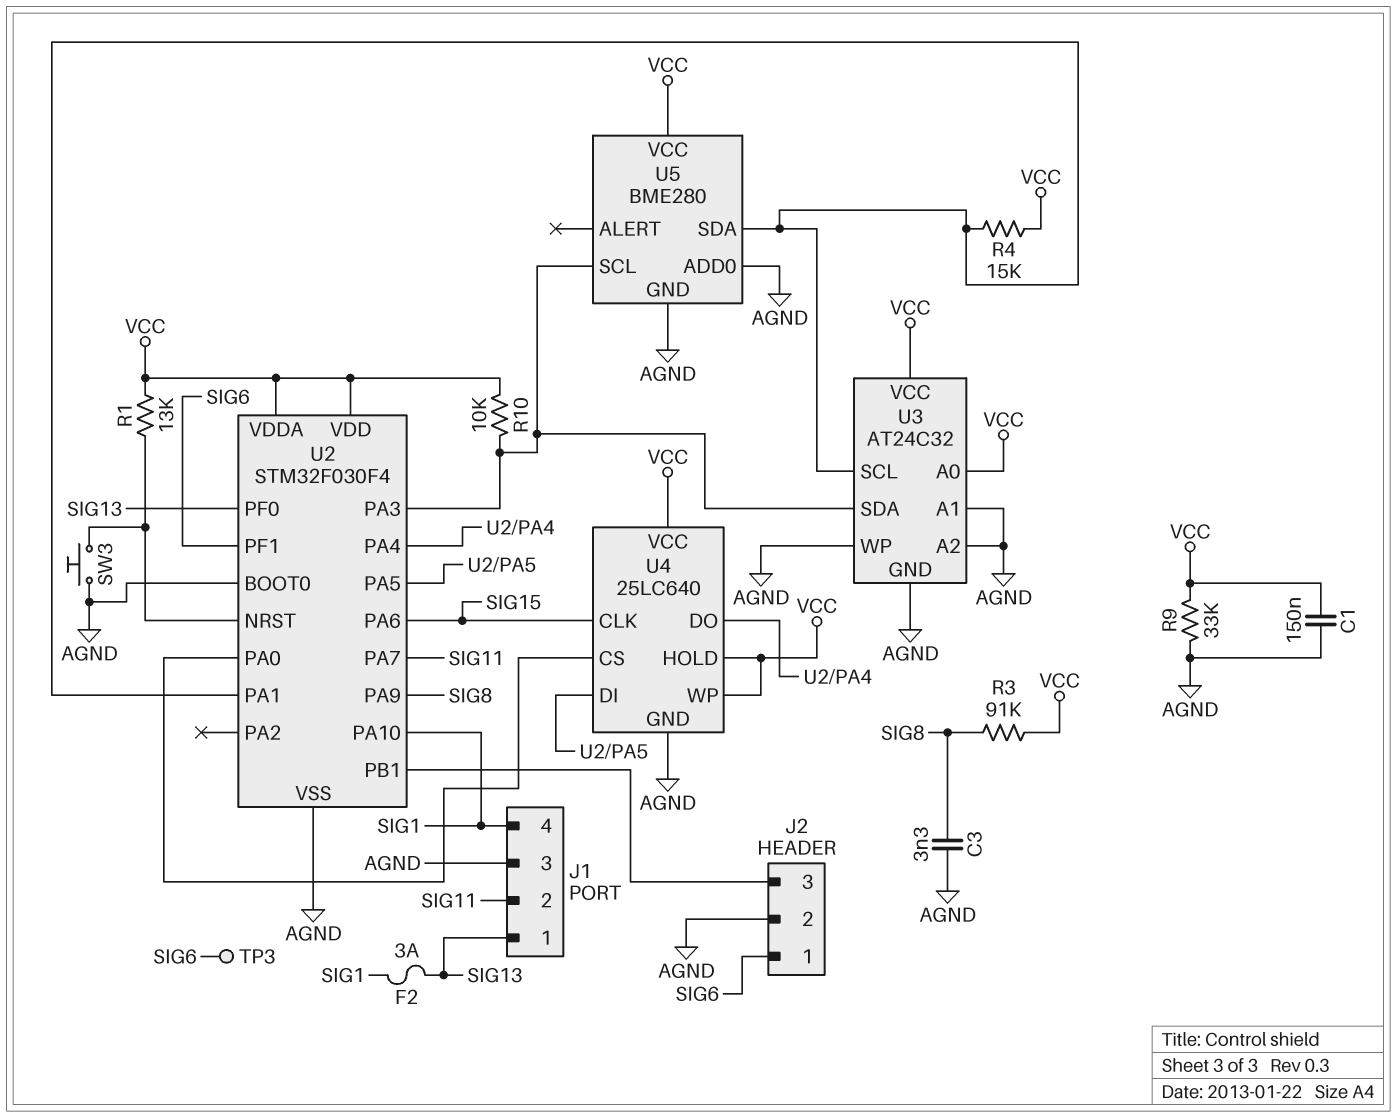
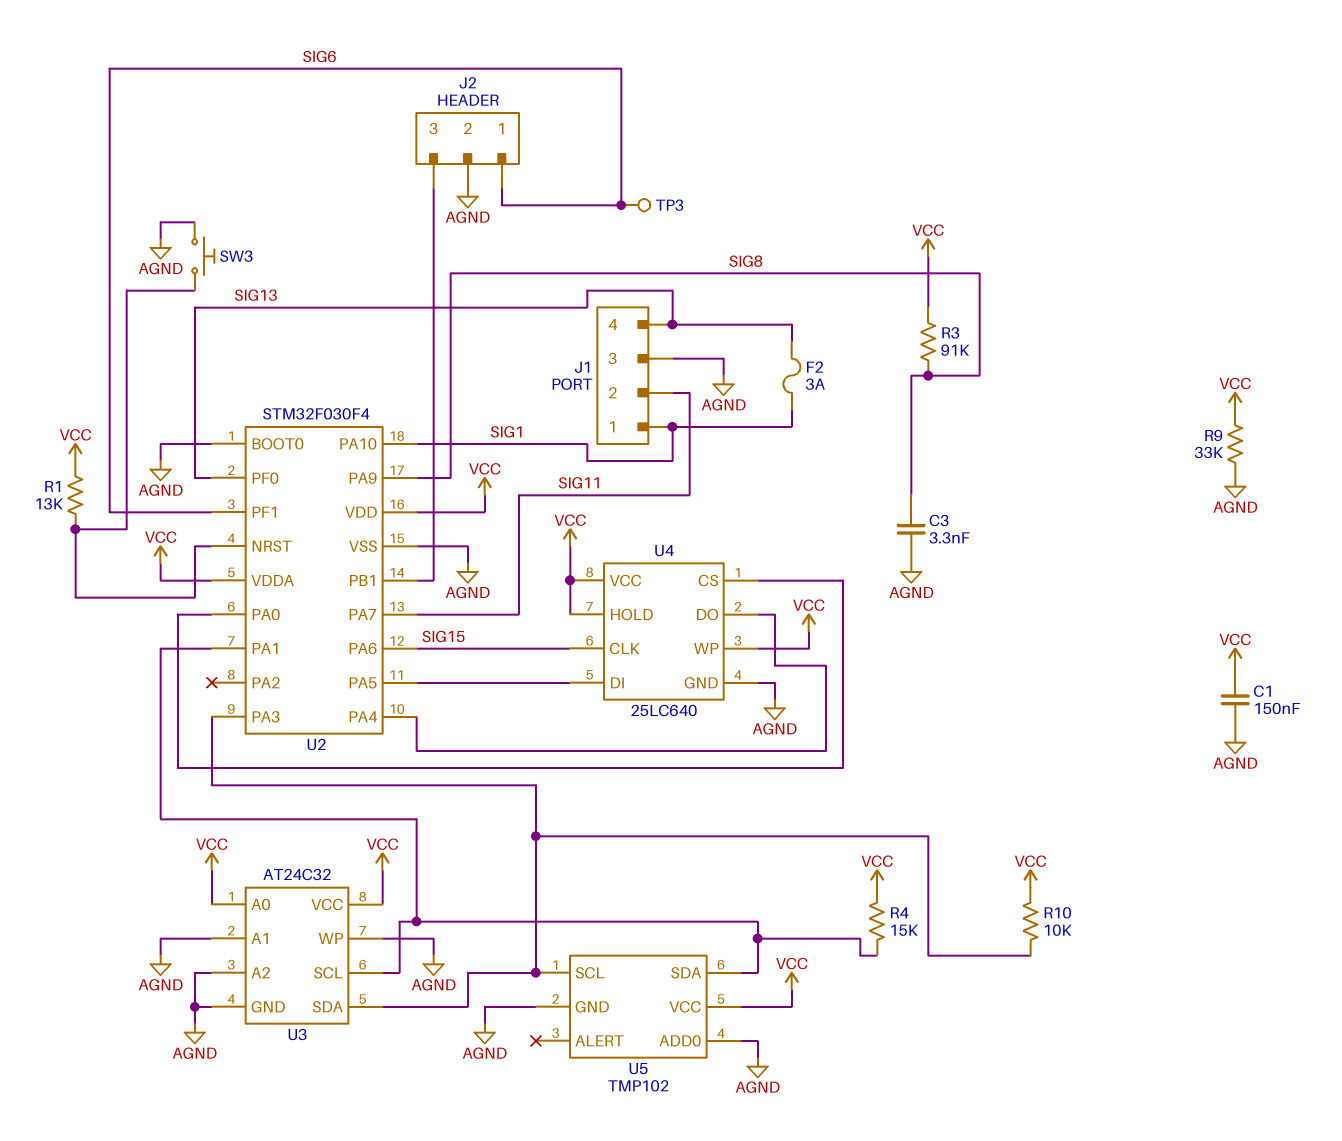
J1 pin 1: SIG13 -> SIG1
J1 pin 4: SIG1 -> SIG13
U5: BME280 -> TMP102

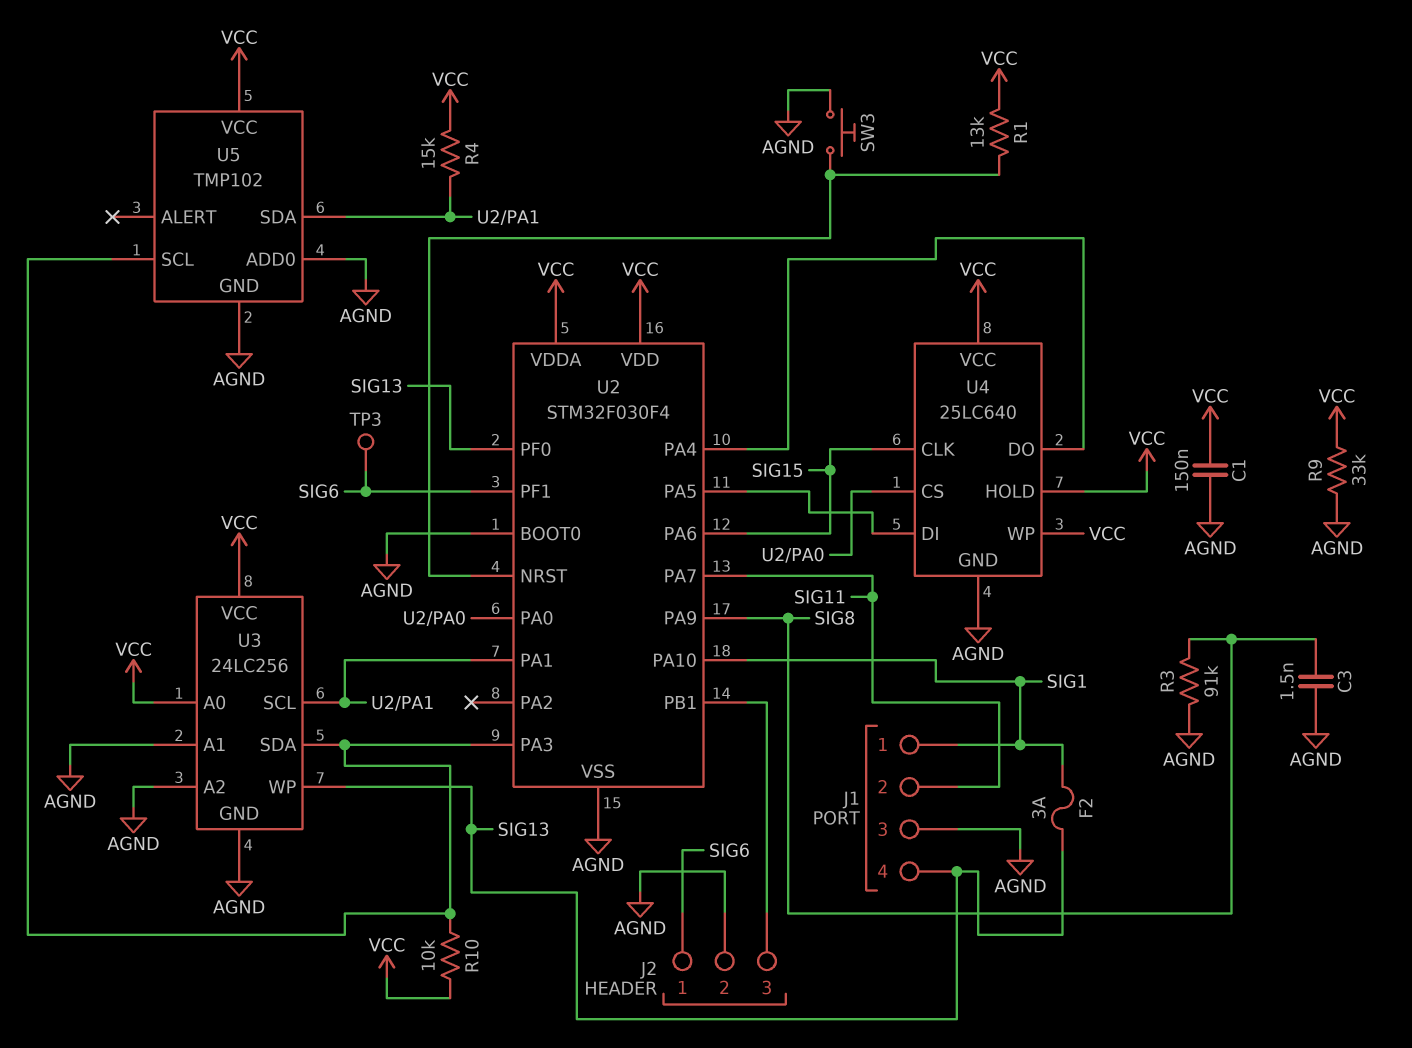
C3: 3.3nF (AGND, SIG8) -> 1.5nF (AGND, SIG8)
R3: 91k (SIG8, VCC) -> 91k (AGND, SIG8)
U3: AT24C32 -> 24LC256
U3 pin WP: AGND -> SIG13

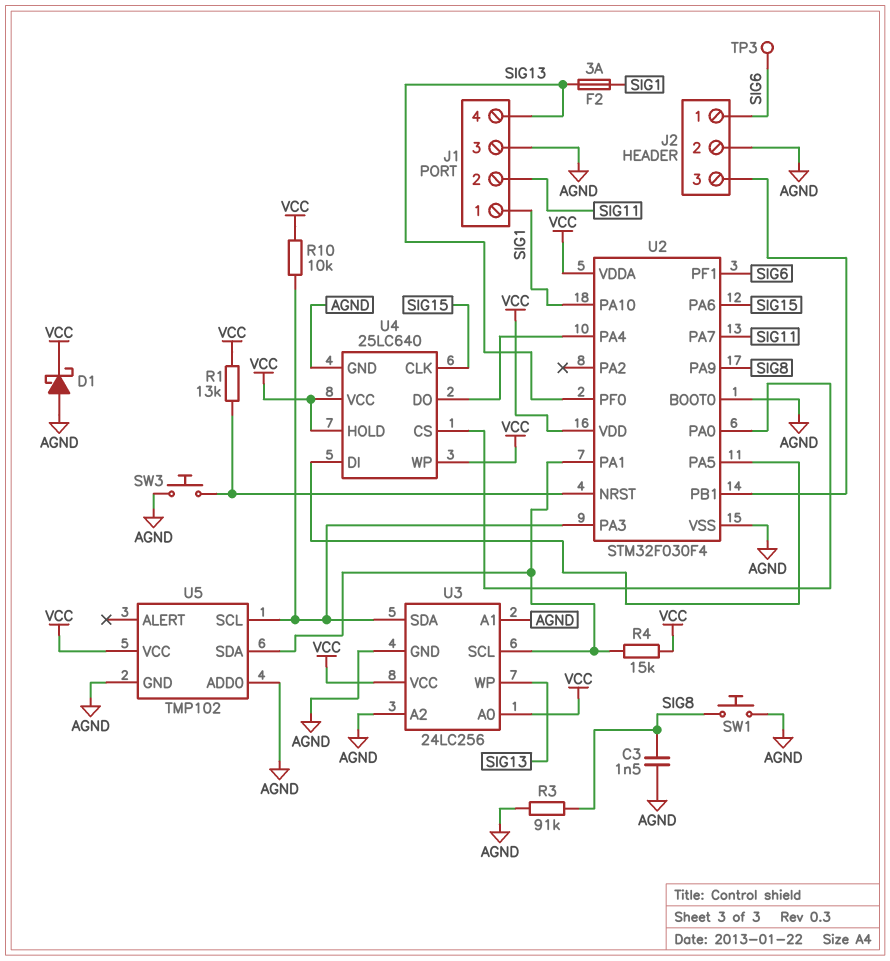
C1: 150nF (AGND, VCC) -> none
D1: none -> schottky (A AGND, K VCC)
R9: 33k (AGND, VCC) -> none
SW1: none -> button (AGND, SIG8)

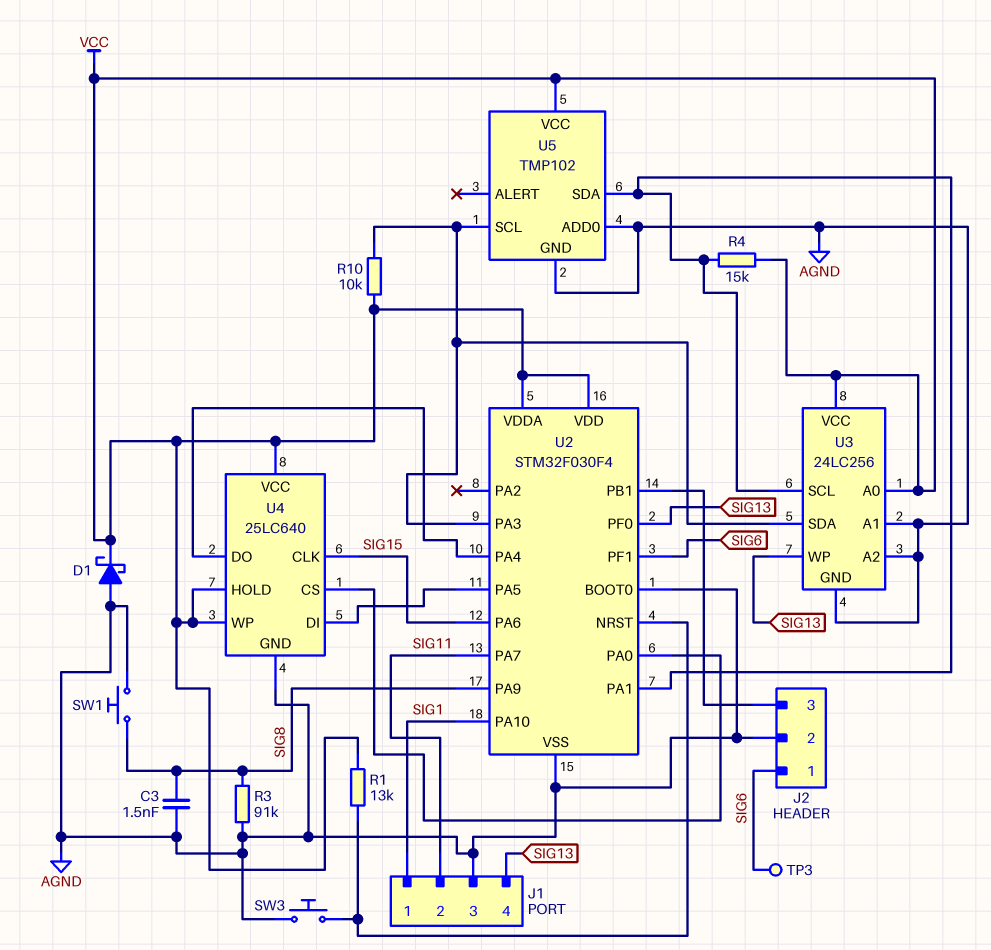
F2: 3A (SIG1, SIG13) -> none

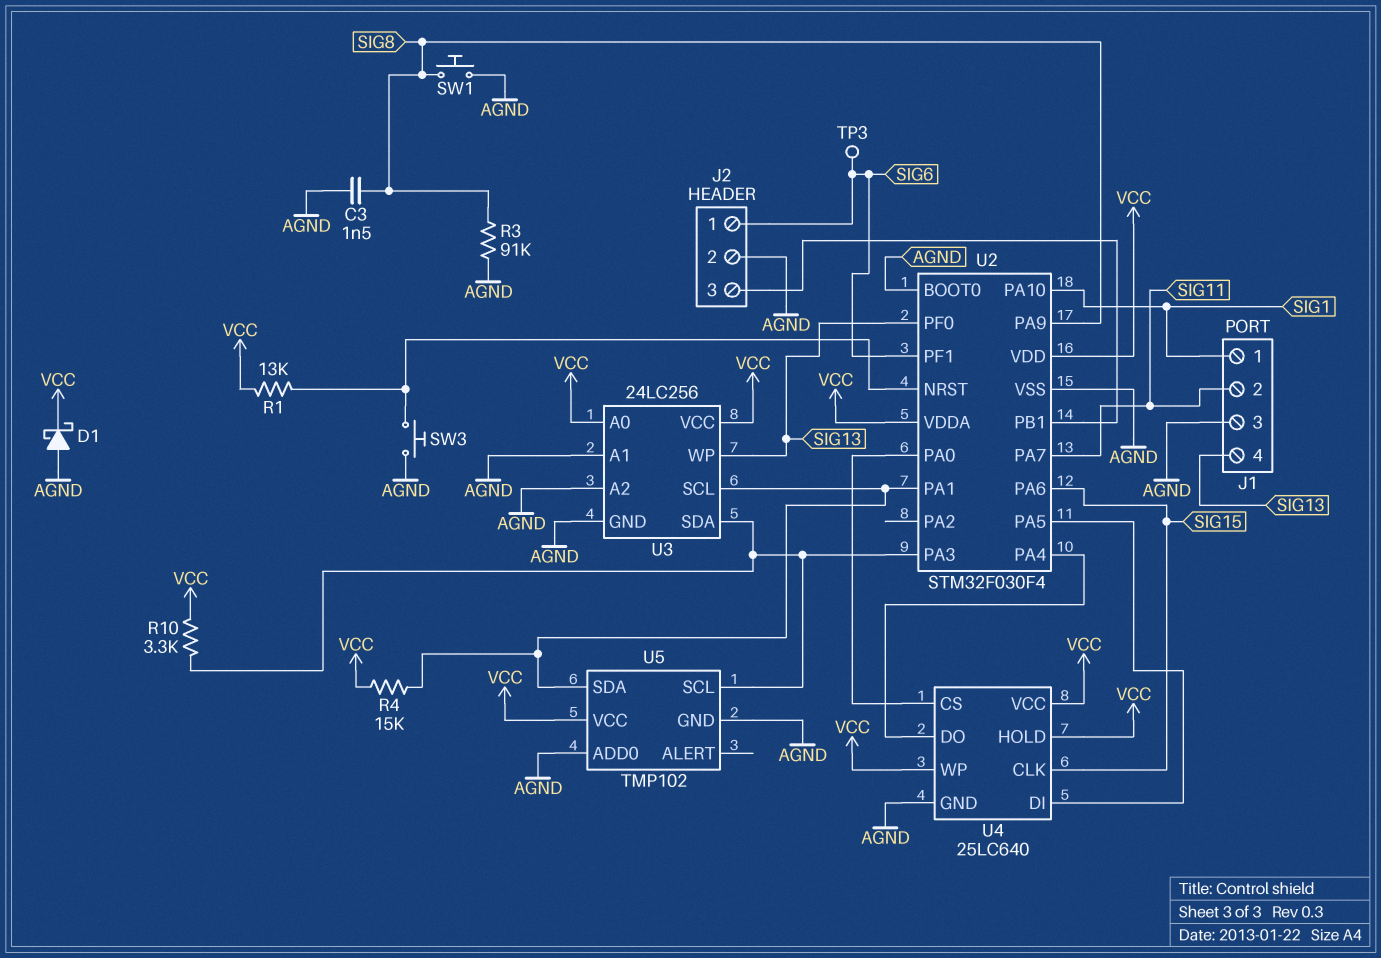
R10: 10k (U2/PA3, VCC) -> 3.3k (U2/PA3, VCC)

